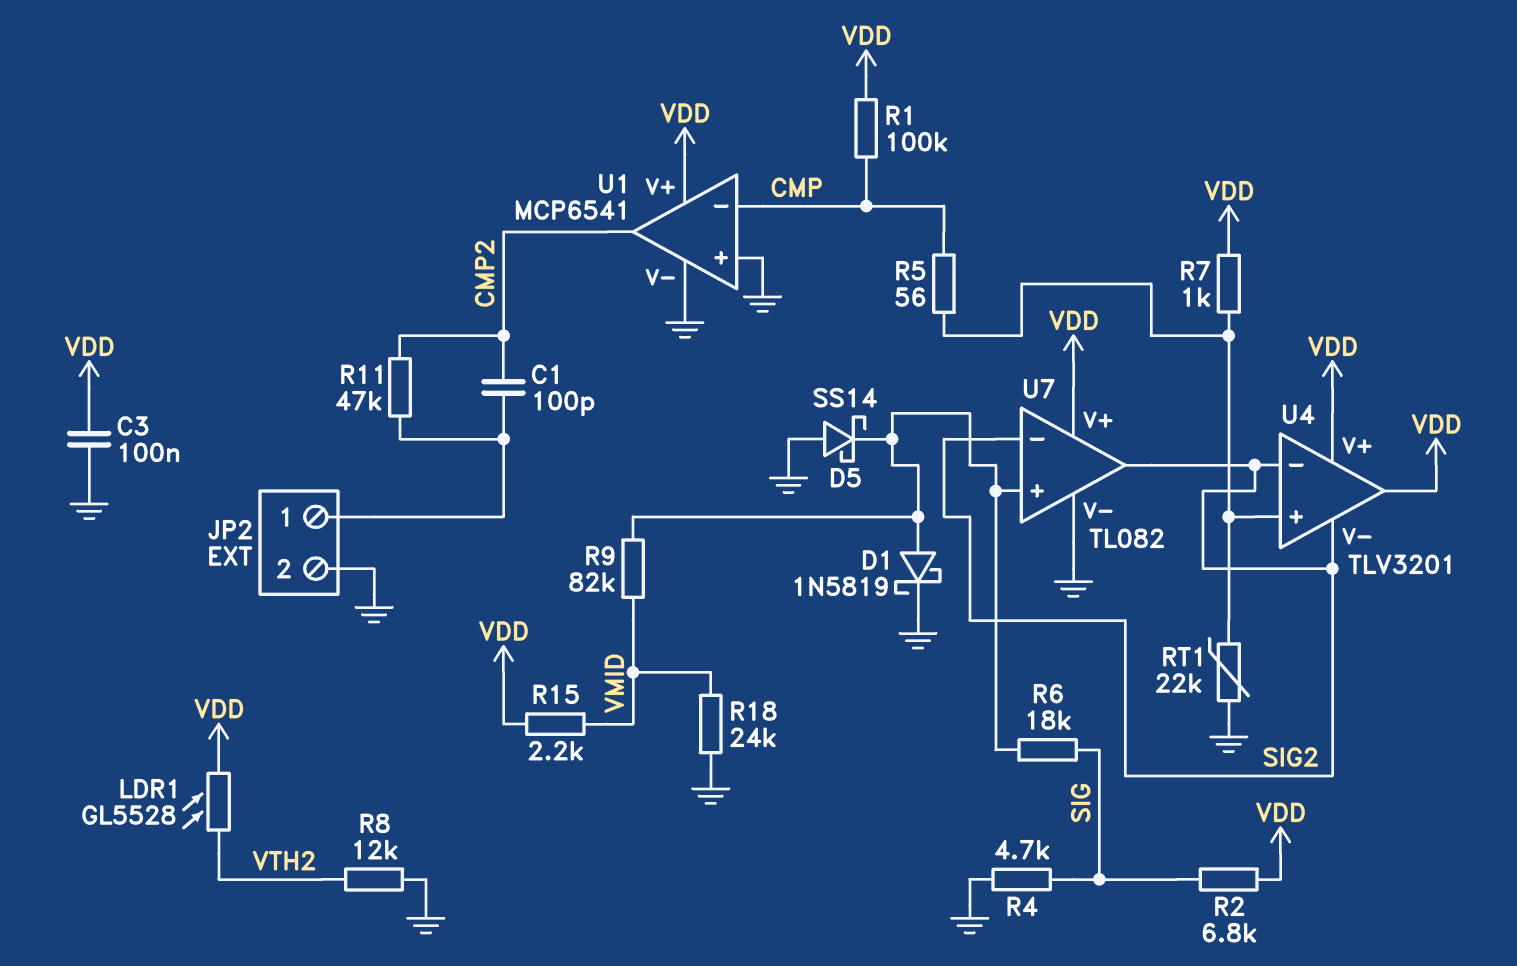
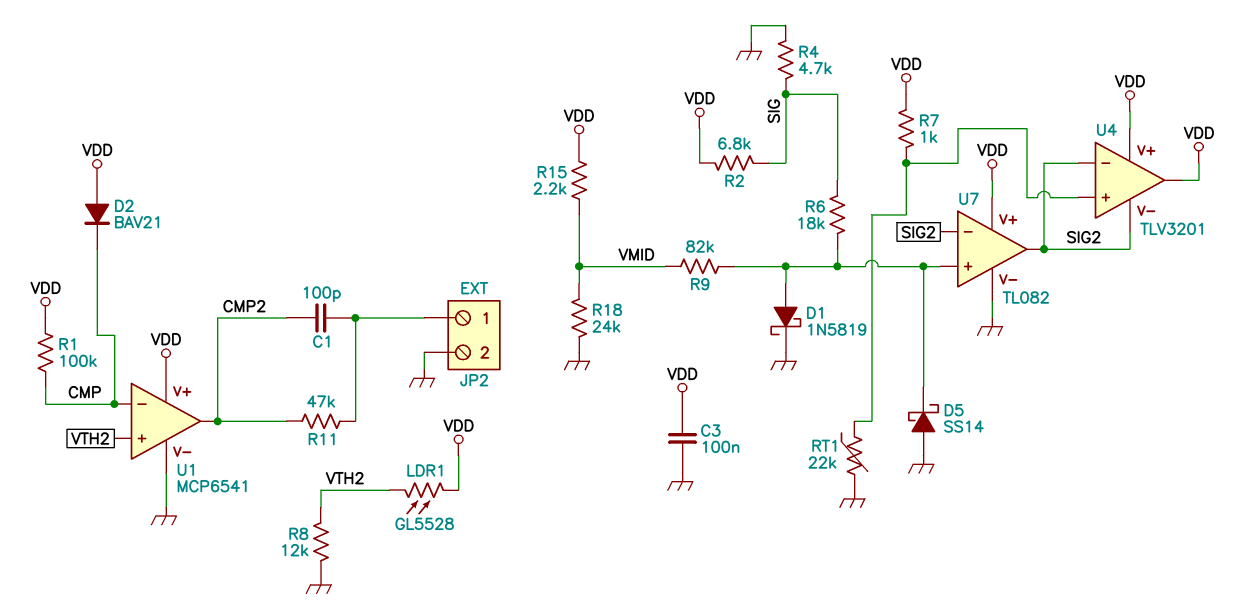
D2: none -> diode BAV21 (A VDD, K CMP)
R5: 56 (CMP, U4/in+) -> none
U1 pin in+: GND -> VTH2

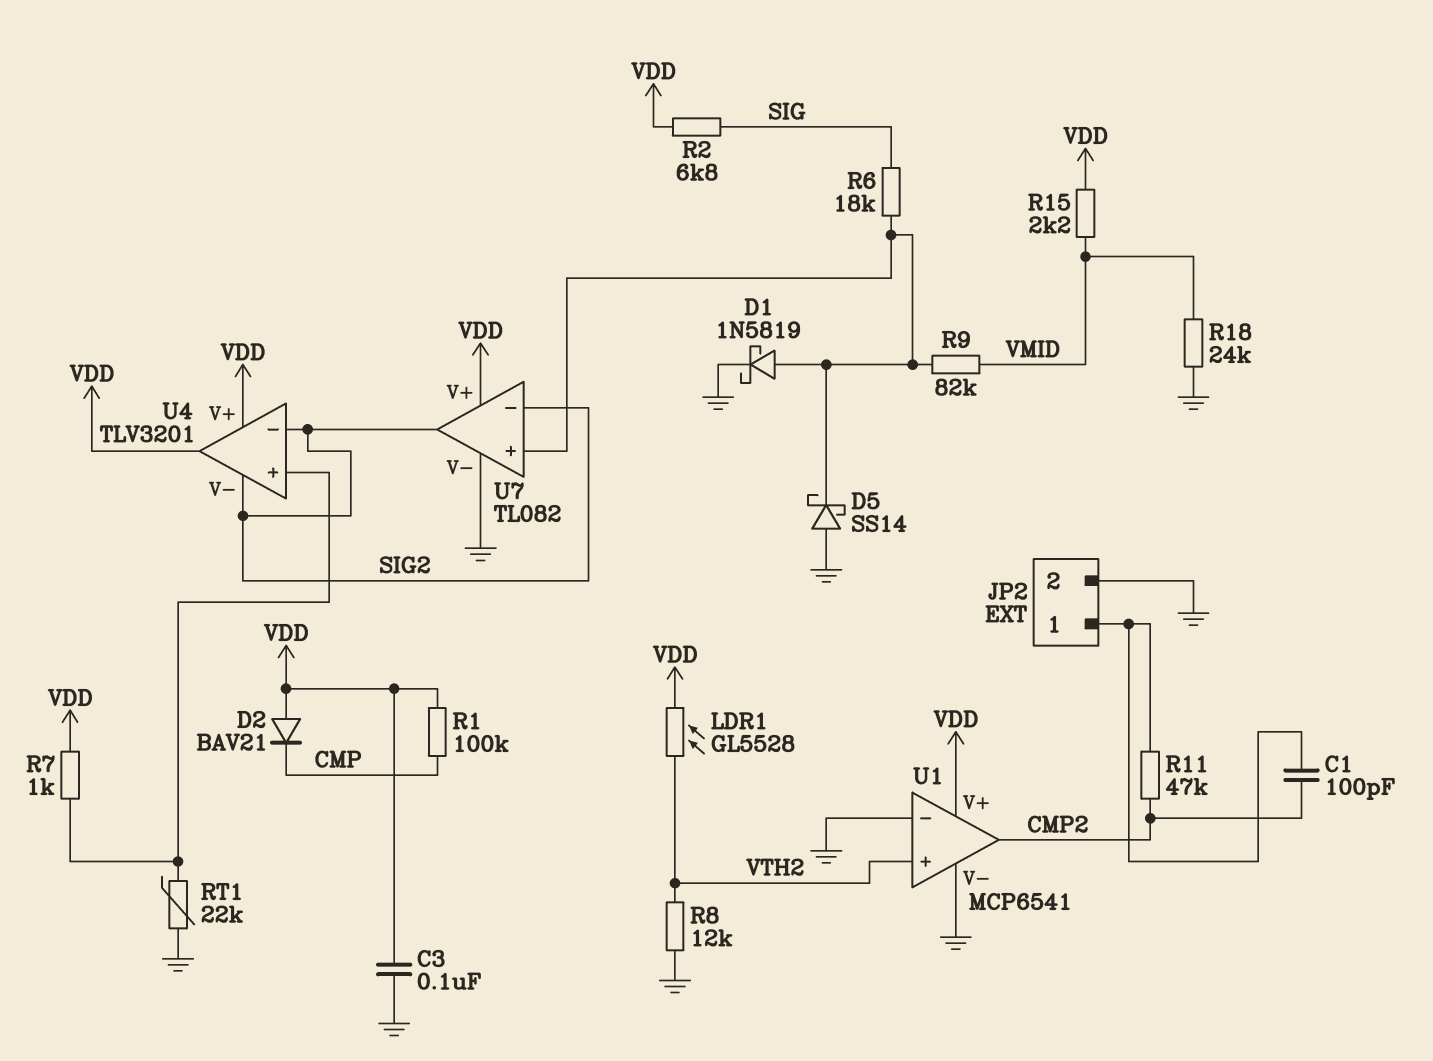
R4: 4.7k (GND, SIG) -> none
U1 pin in-: CMP -> GND

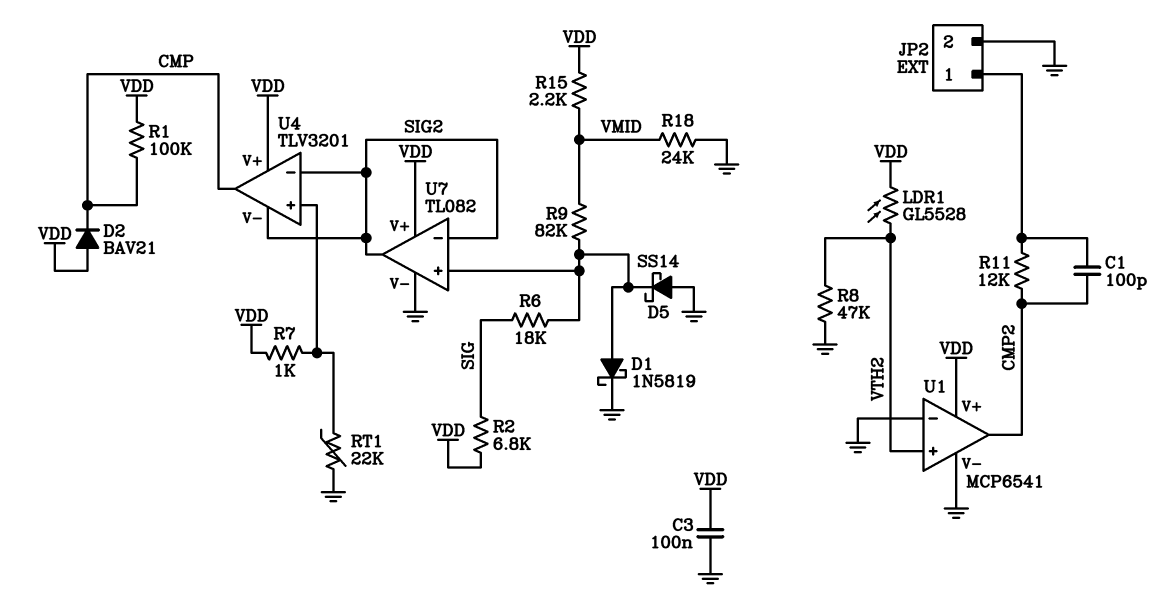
R8: 12k (GND, VTH2) -> 47k (GND, VTH2)
R11: 47k (CMP2, JP2/1) -> 12k (CMP2, JP2/1)
U4 pin out: VDD -> CMP

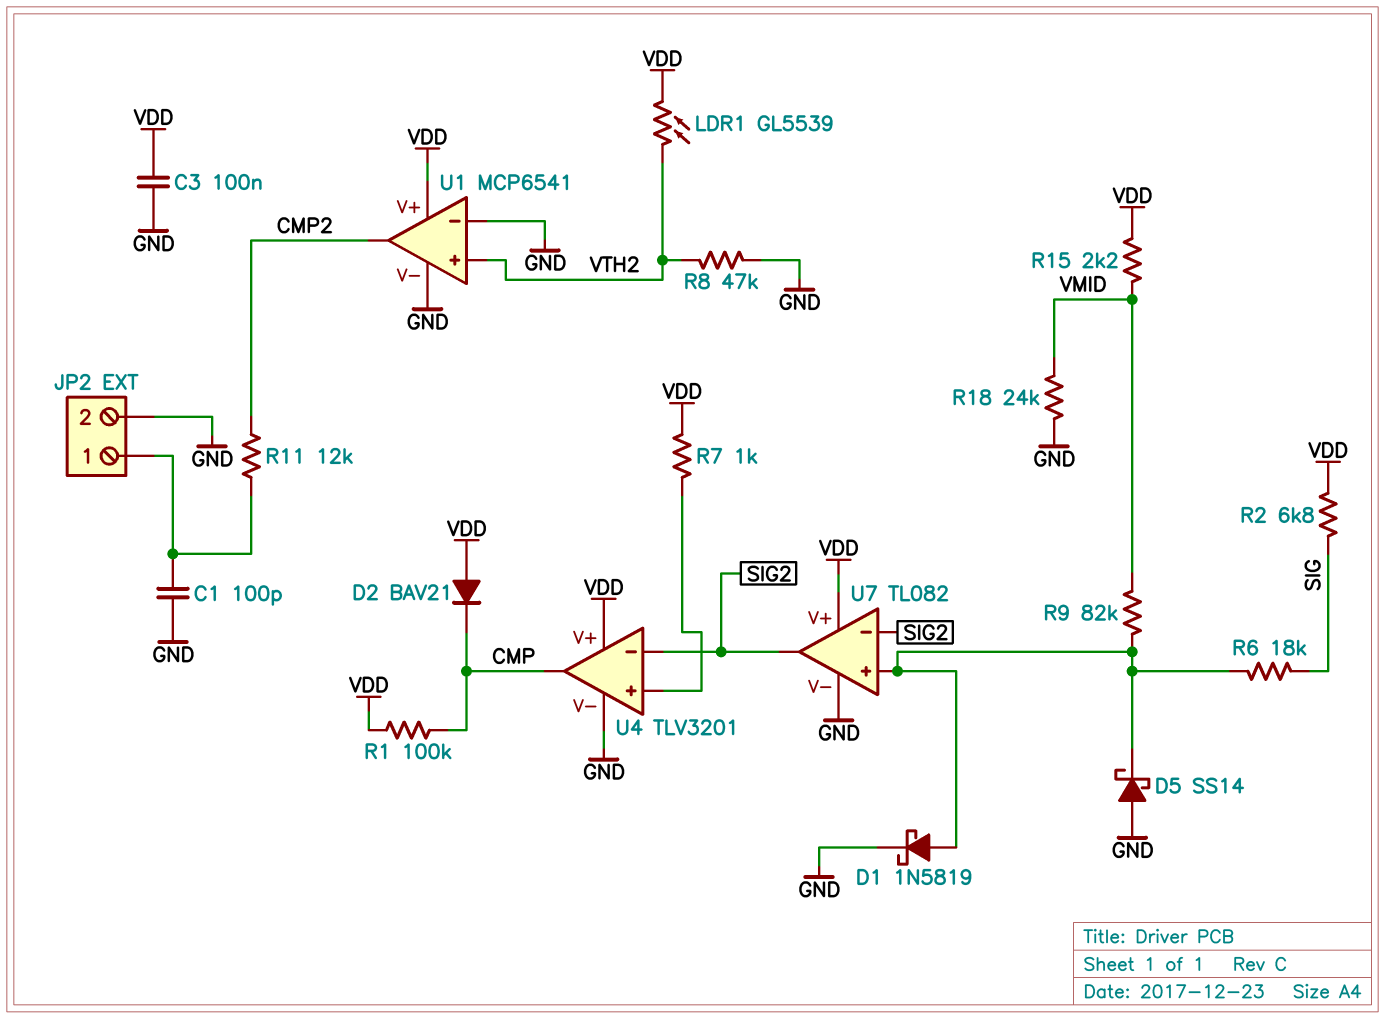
C1: 100pF (CMP2, JP2/1) -> 100pF (GND, JP2/1)
LDR1: GL5528 (VDD, VTH2) -> GL5539 (VDD, VTH2)
RT1: 22k (GND, U4/in+) -> none
U4 pin V-: SIG2 -> GND

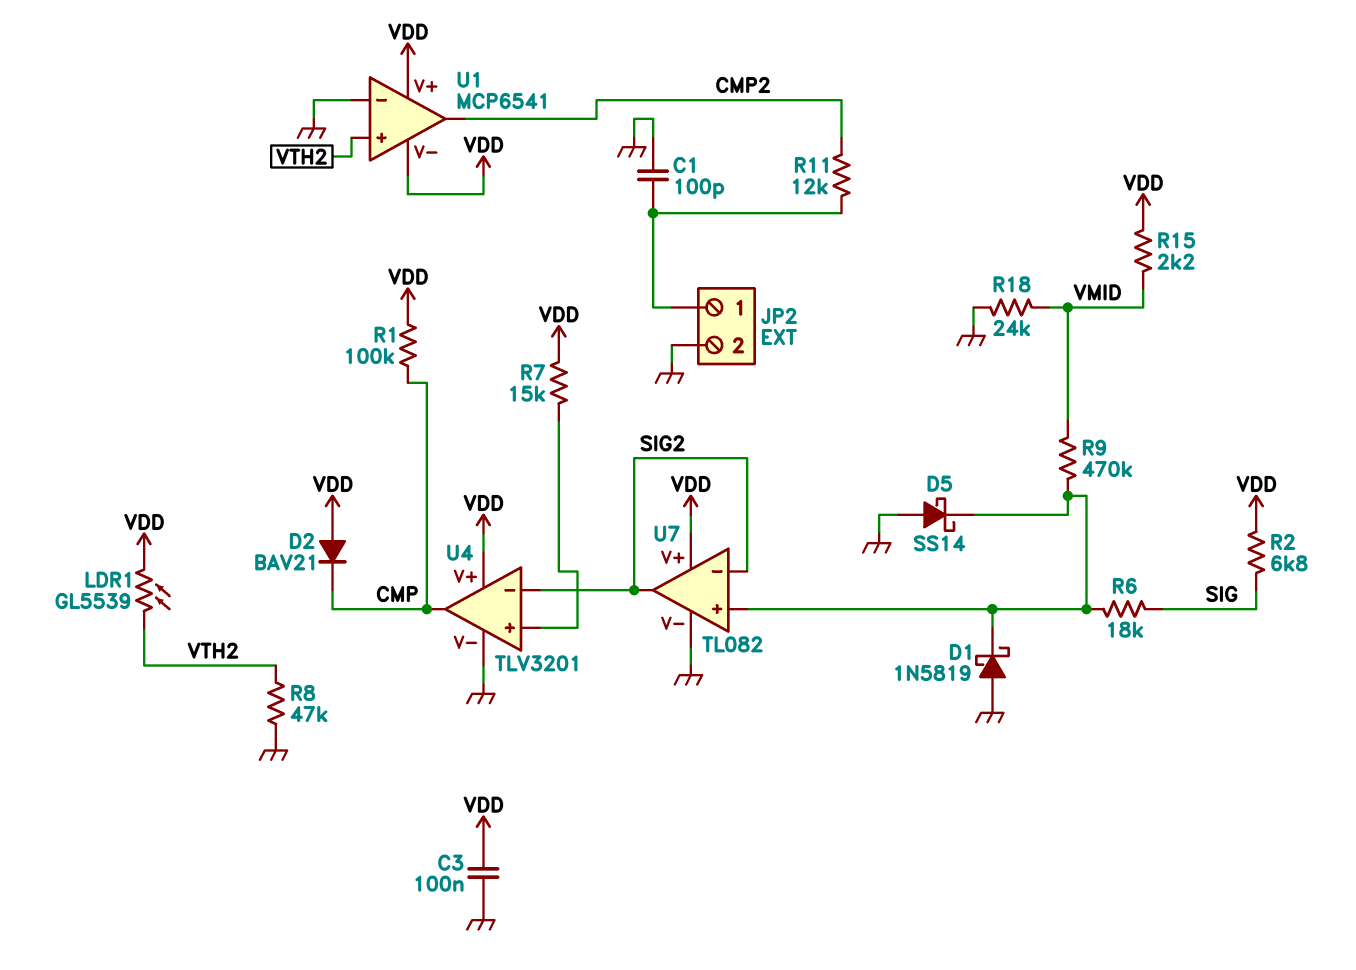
D1: schottky 1N5819 (A U7/in+, K GND) -> schottky 1N5819 (A GND, K U7/in+)
R7: 1k (U4/in+, VDD) -> 15k (U4/in+, VDD)
R9: 82k (U7/in+, VMID) -> 470k (U7/in+, VMID)
U1 pin V-: GND -> VDD

